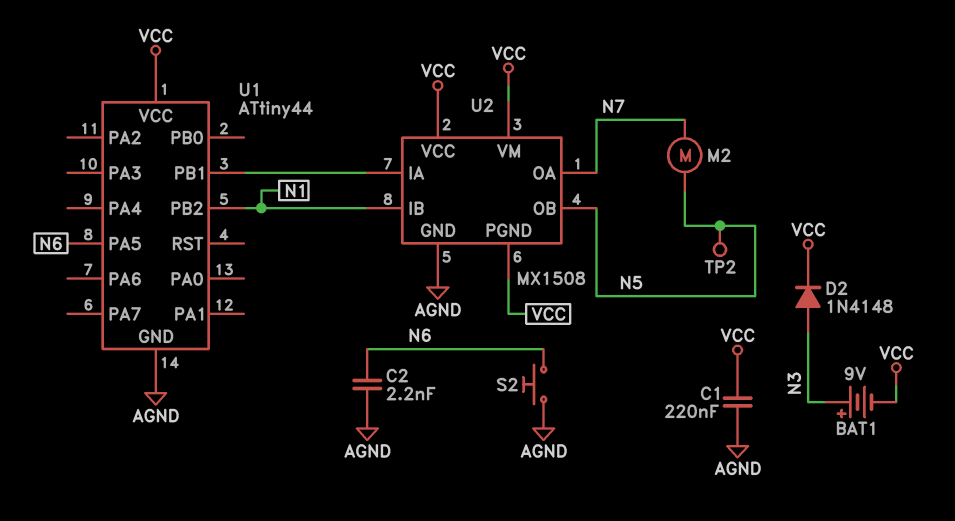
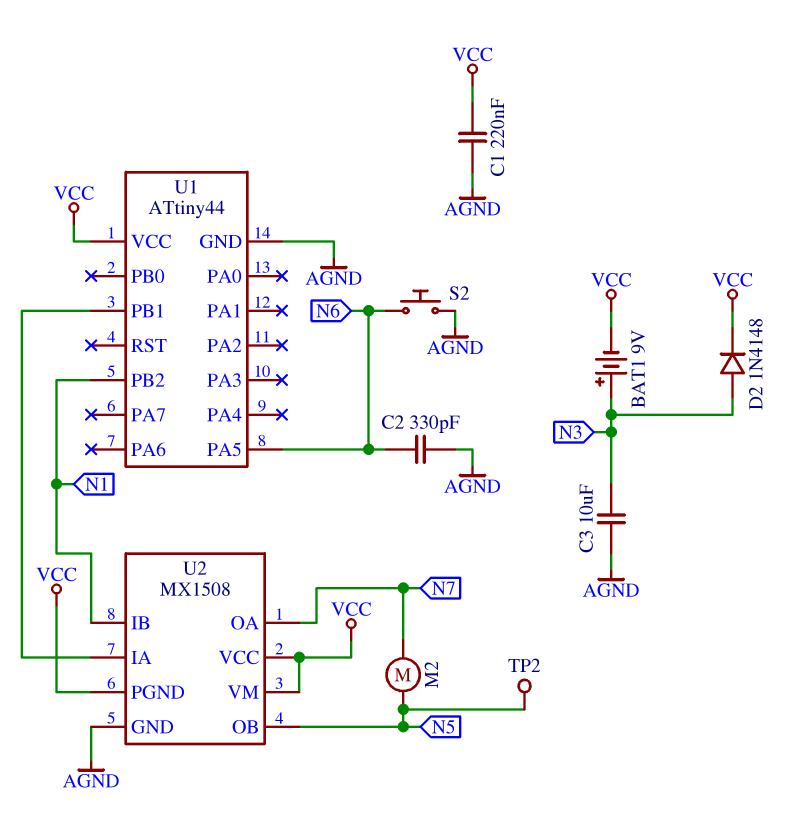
C2: 2.2nF (AGND, N6) -> 330pF (AGND, N6)
C3: none -> 10uF (AGND, N3)

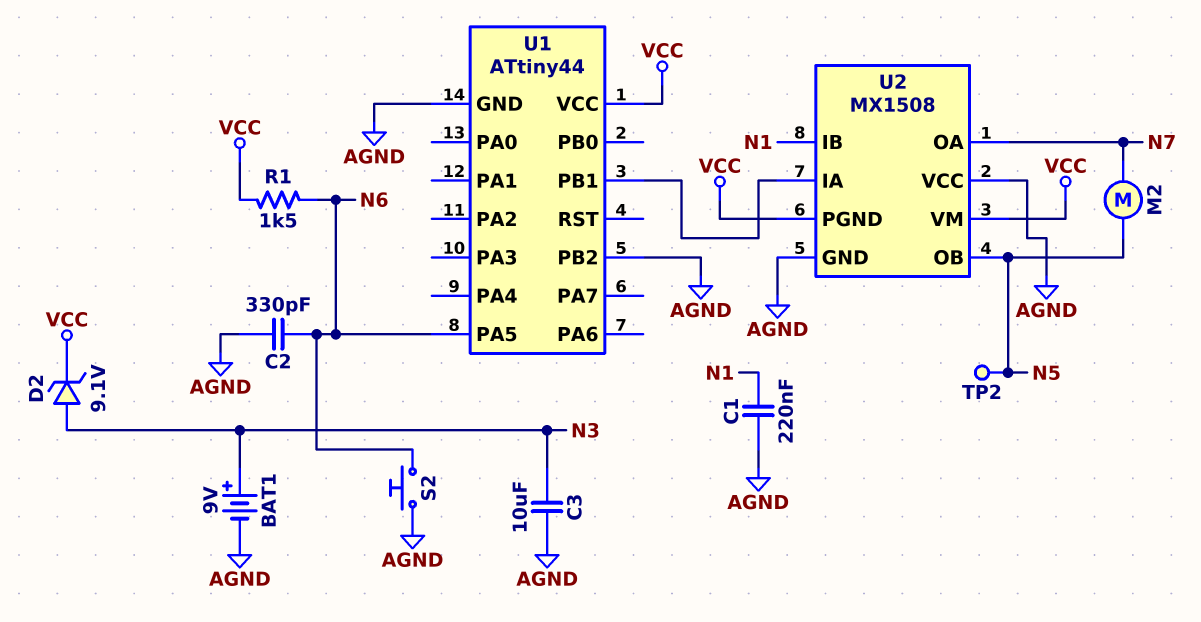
BAT1: 9V (plus N3, minus VCC) -> 9V (plus N3, minus AGND)
C1: 220nF (AGND, VCC) -> 220nF (AGND, N1)
D2: diode 1N4148 (A N3, K VCC) -> zener 9.1V (A N3, K VCC)
R1: none -> 1.5k (N6, VCC)
U1 pin PB2: N1 -> AGND
U2 pin VCC: VCC -> AGND

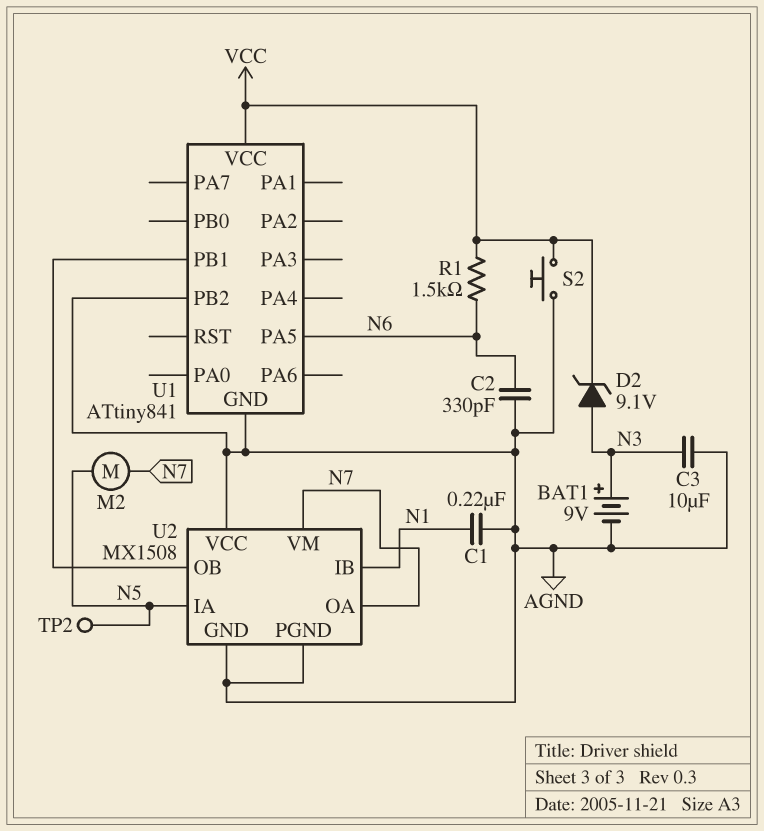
S2: button (AGND, N6) -> button (AGND, VCC)
U1: ATtiny44 -> ATtiny841
U2 pin IA: U1/PB1 -> N5
U2 pin OB: N5 -> U1/PB1
U2 pin PGND: VCC -> AGND
U2 pin VM: VCC -> N7

